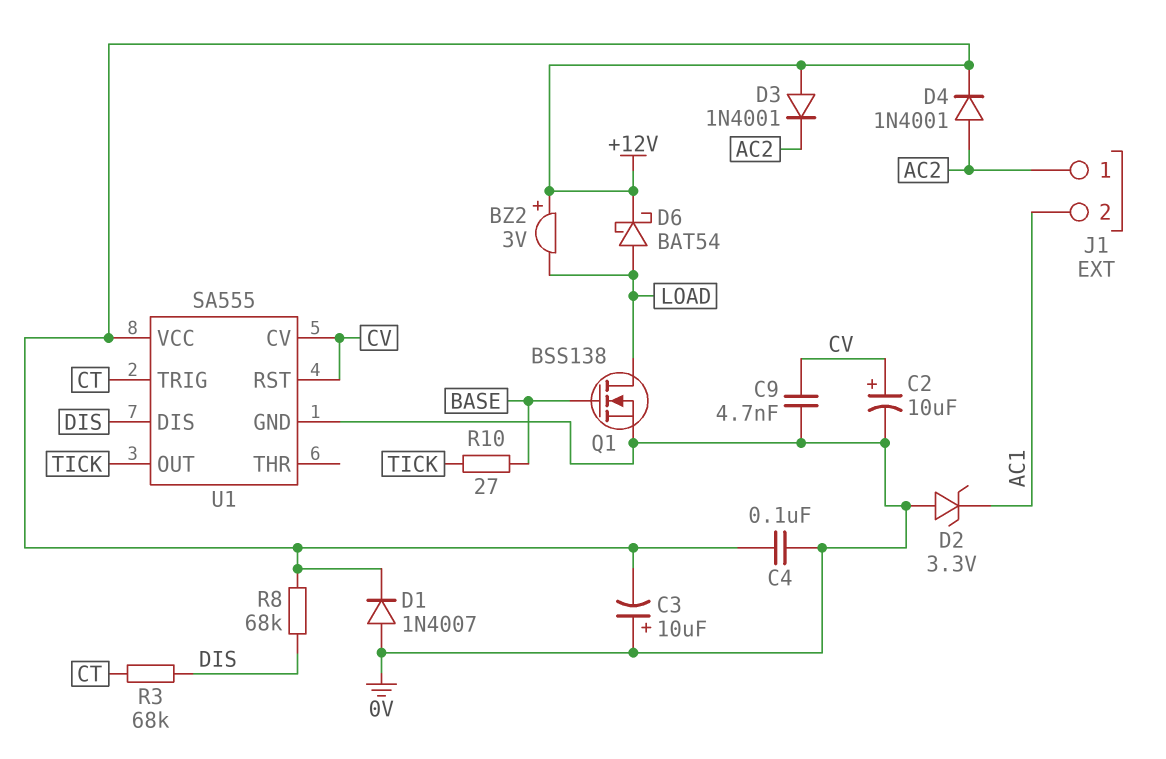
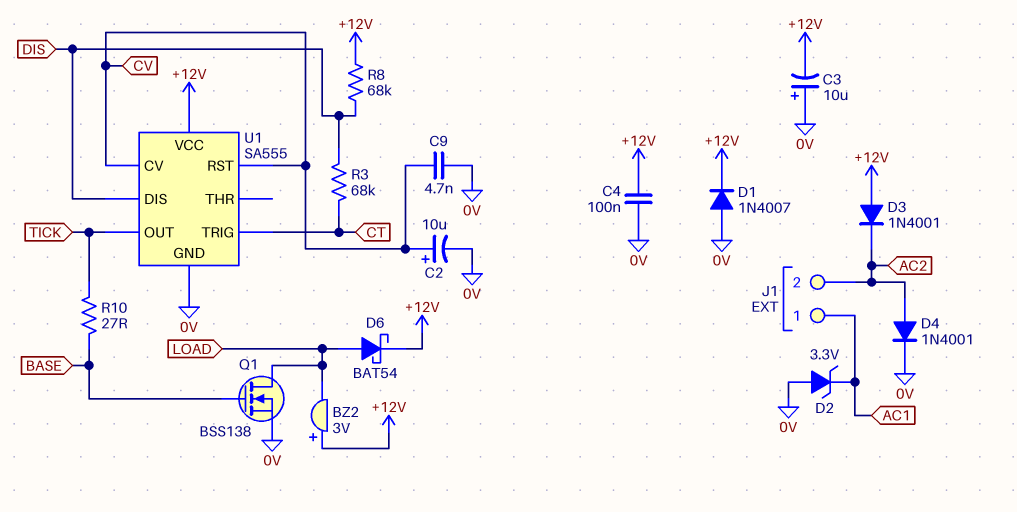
D4: diode 1N4001 (A AC2, K +12V) -> diode 1N4001 (A AC2, K 0V)
J1 pin 1: AC2 -> AC1
J1 pin 2: AC1 -> AC2

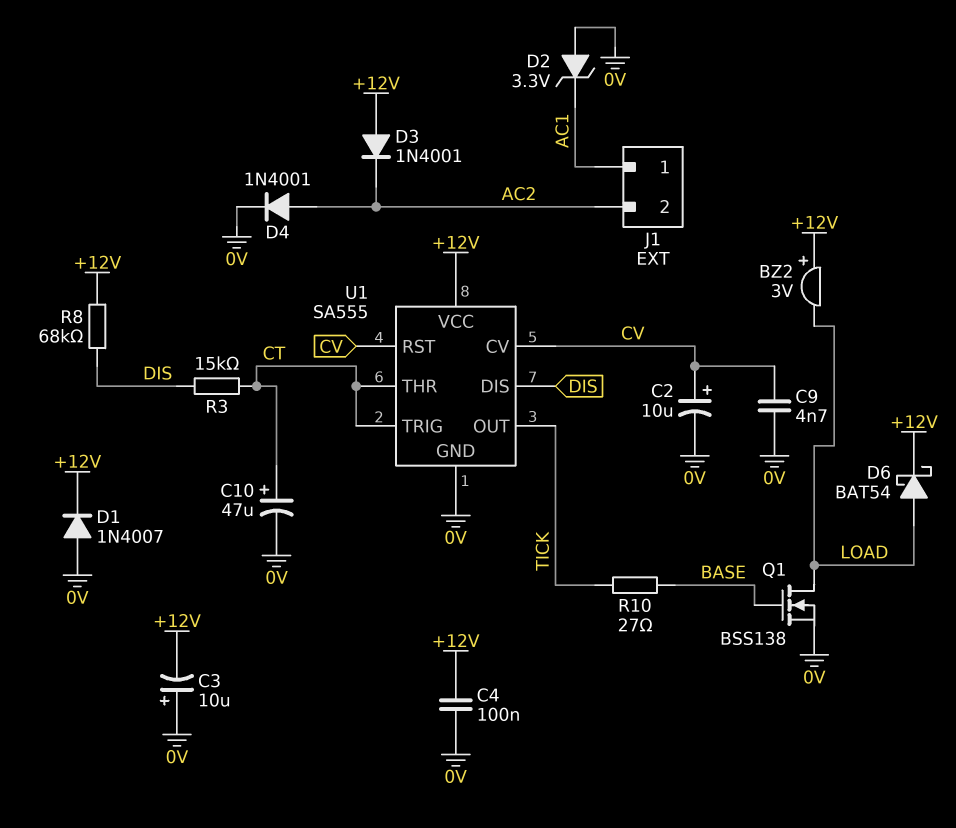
C10: none -> 47uF (plus CT, minus 0V)
R3: 68k (CT, DIS) -> 15k (CT, DIS)
U1 pin THR: none -> CT

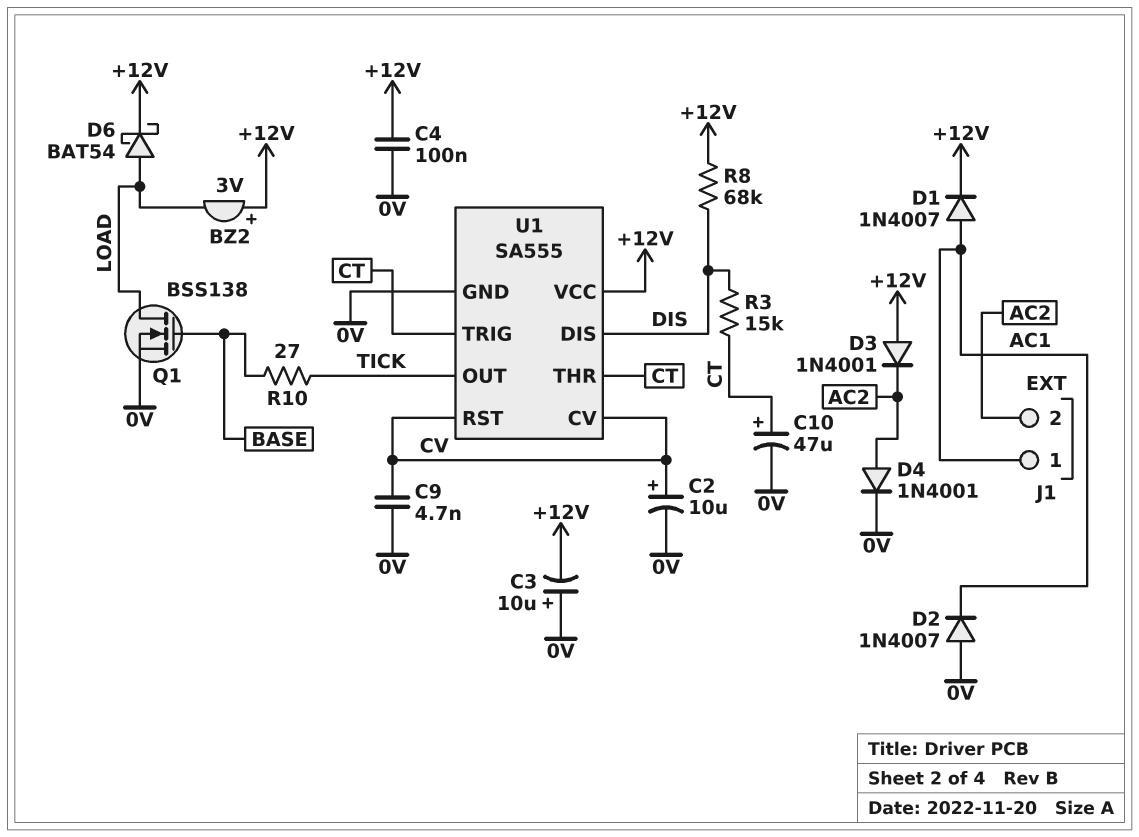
D1: diode 1N4007 (A 0V, K +12V) -> diode 1N4007 (A AC1, K +12V)
D2: zener 3.3V (A 0V, K AC1) -> diode 1N4007 (A 0V, K AC1)

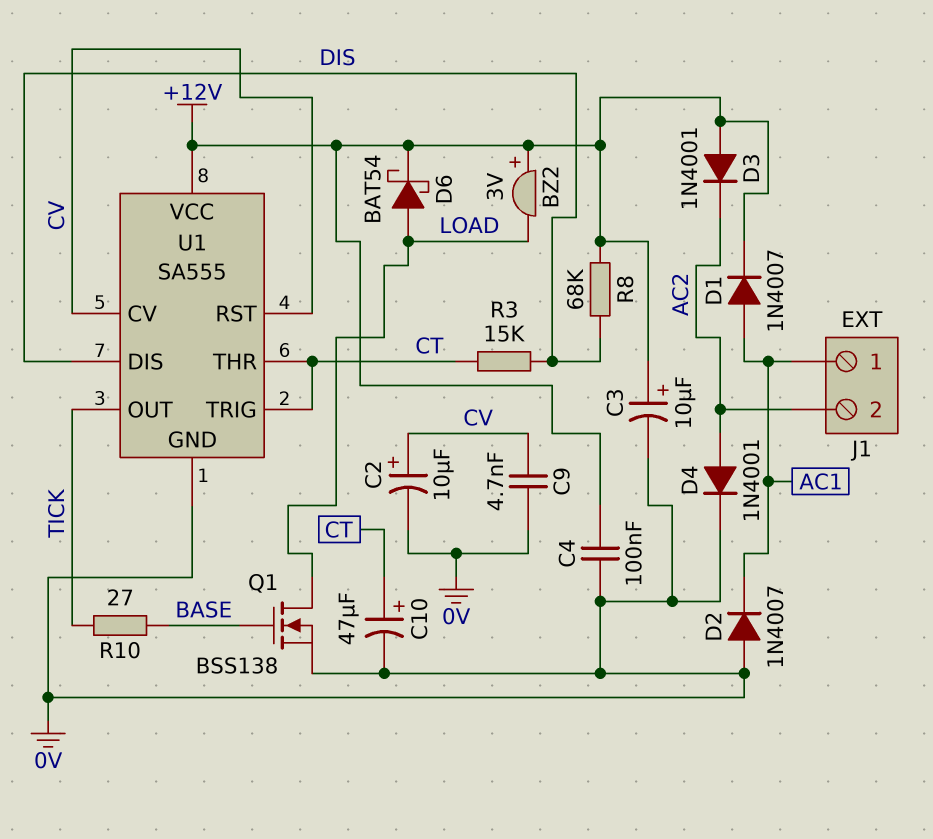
C3: 10uF (plus 0V, minus +12V) -> 10uF (plus +12V, minus 0V)

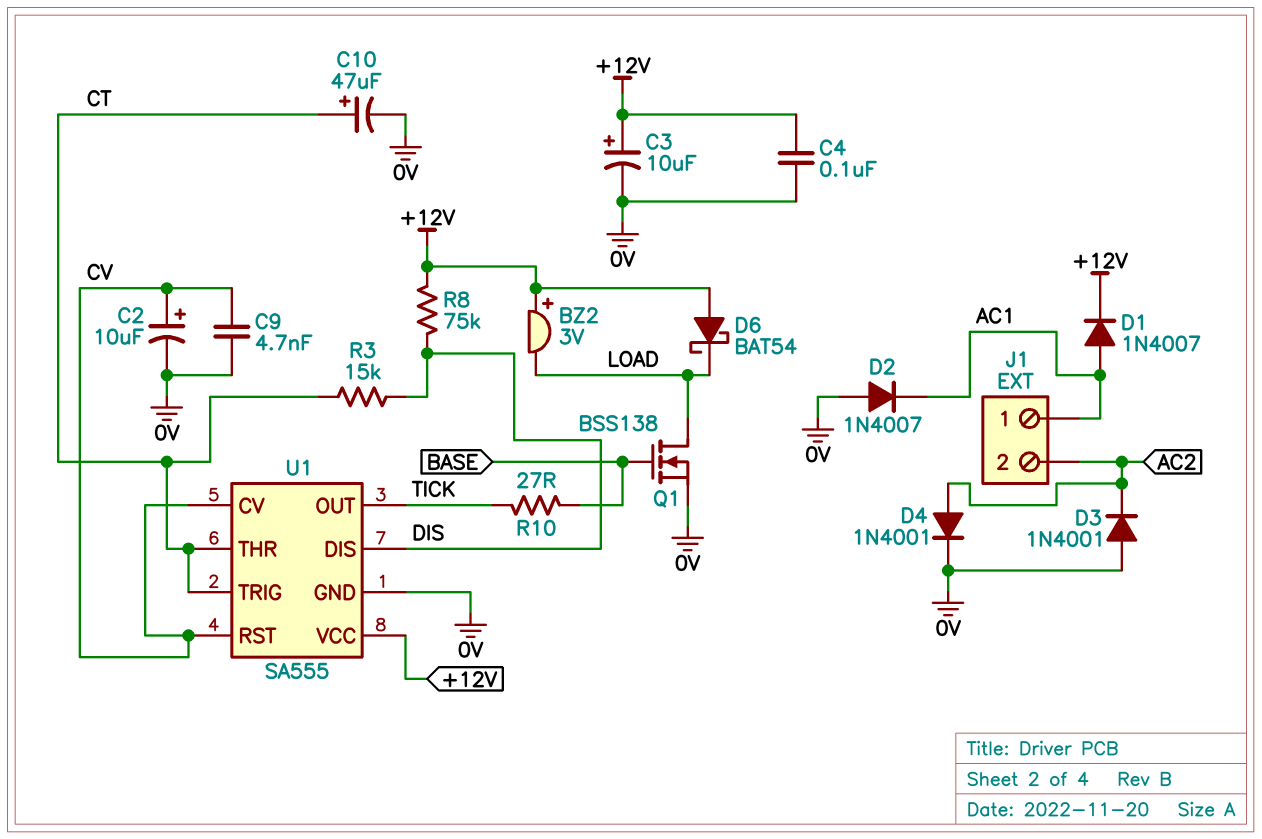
D3: diode 1N4001 (A +12V, K AC2) -> diode 1N4001 (A 0V, K AC2)
D6: schottky BAT54 (A LOAD, K +12V) -> schottky BAT54 (A +12V, K LOAD)
R8: 68k (+12V, DIS) -> 75k (+12V, DIS)

